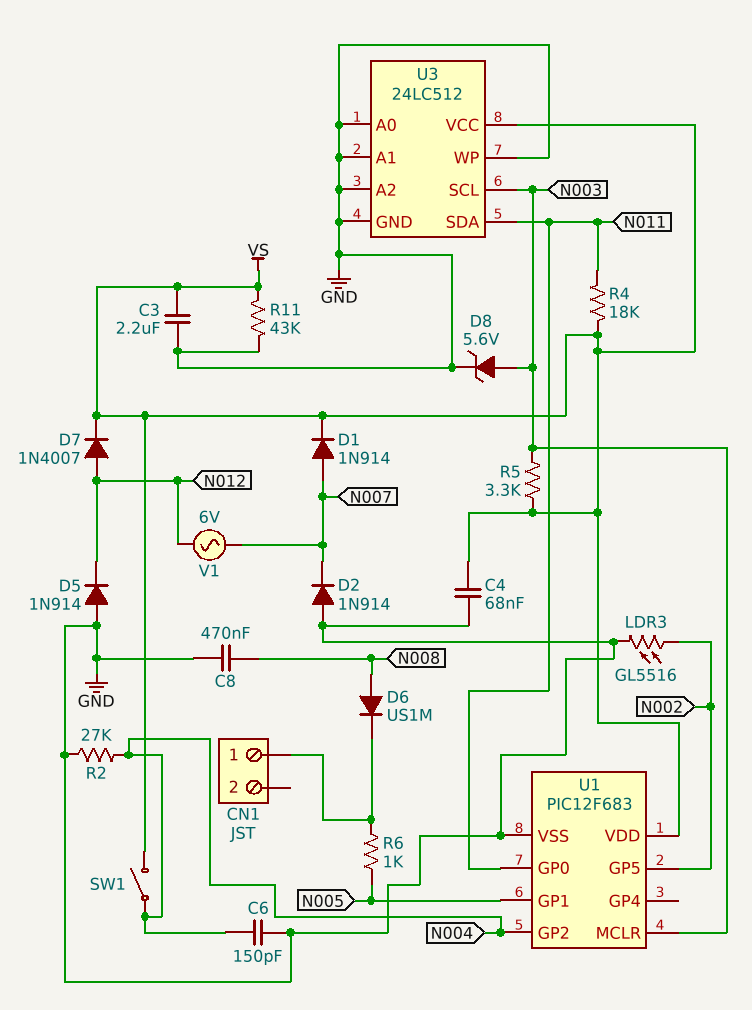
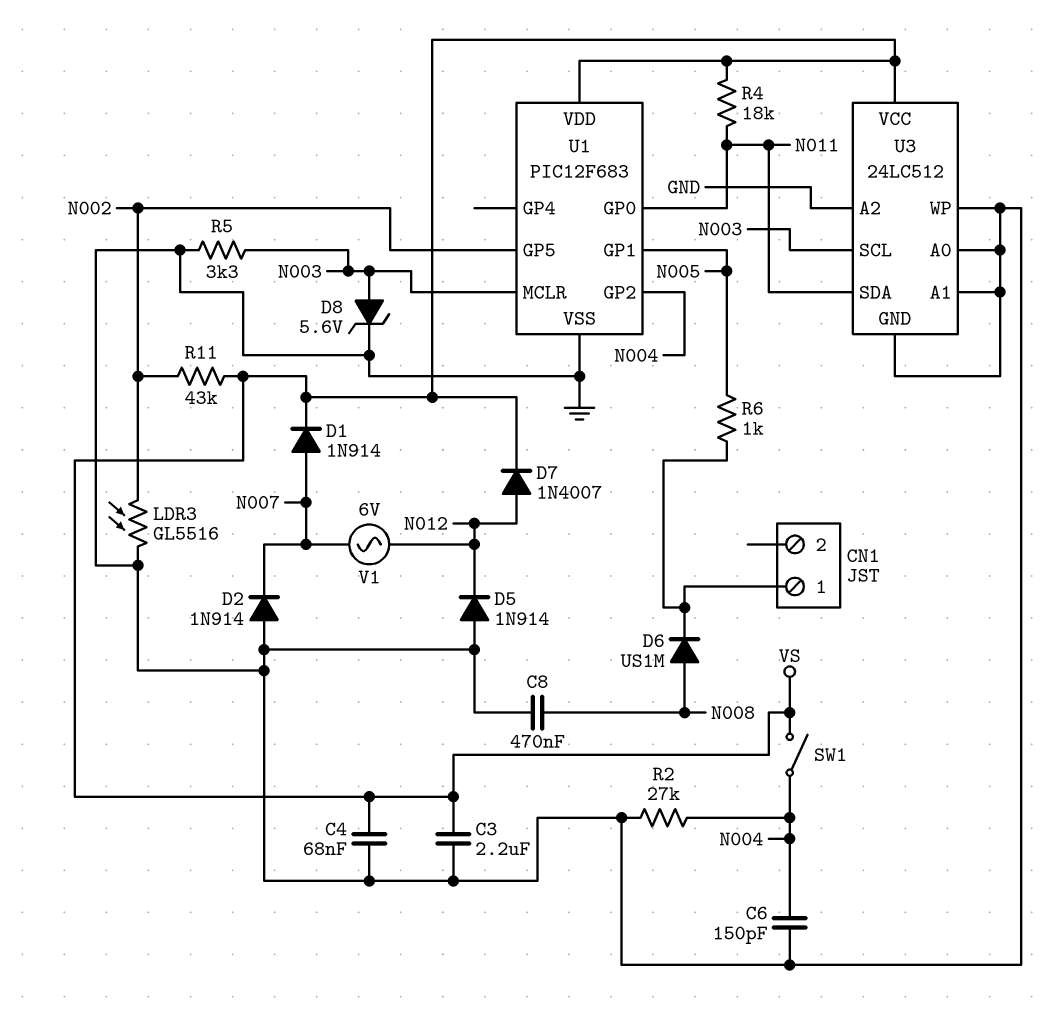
R5: 3.3k (N003, VS) -> 3.3k (GND, N003)
R11: 43k (GND, VS) -> 43k (N002, VS)

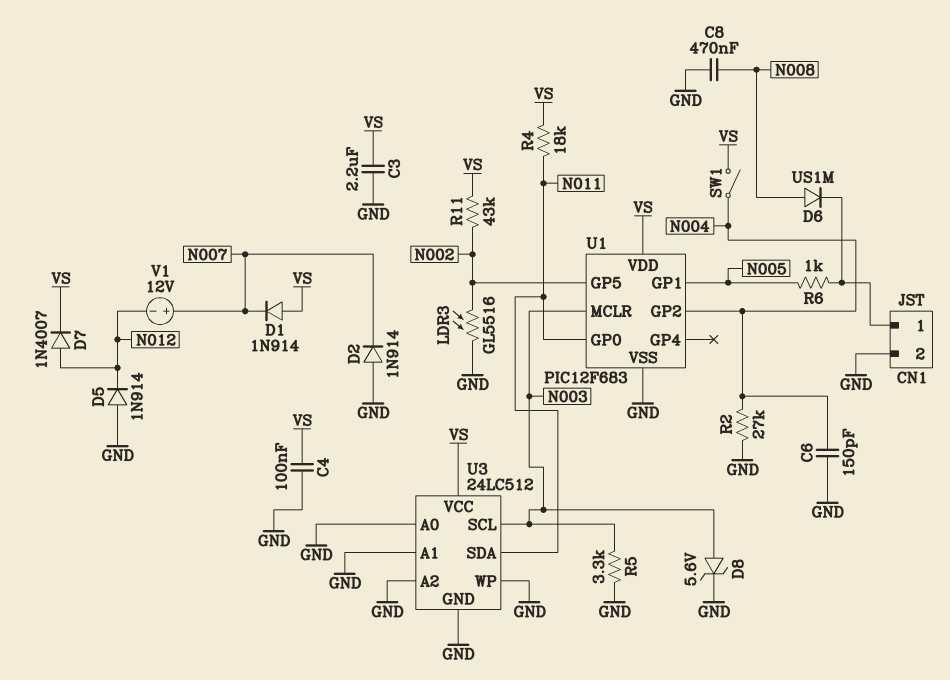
C4: 68nF (GND, VS) -> 100nF (GND, VS)
CN1 pin 2: none -> GND
D1: diode 1N914 (A N007, K VS) -> diode 1N914 (A VS, K N007)
V1: AC 6V (N007, N012) -> 12V (plus N007, minus N012)

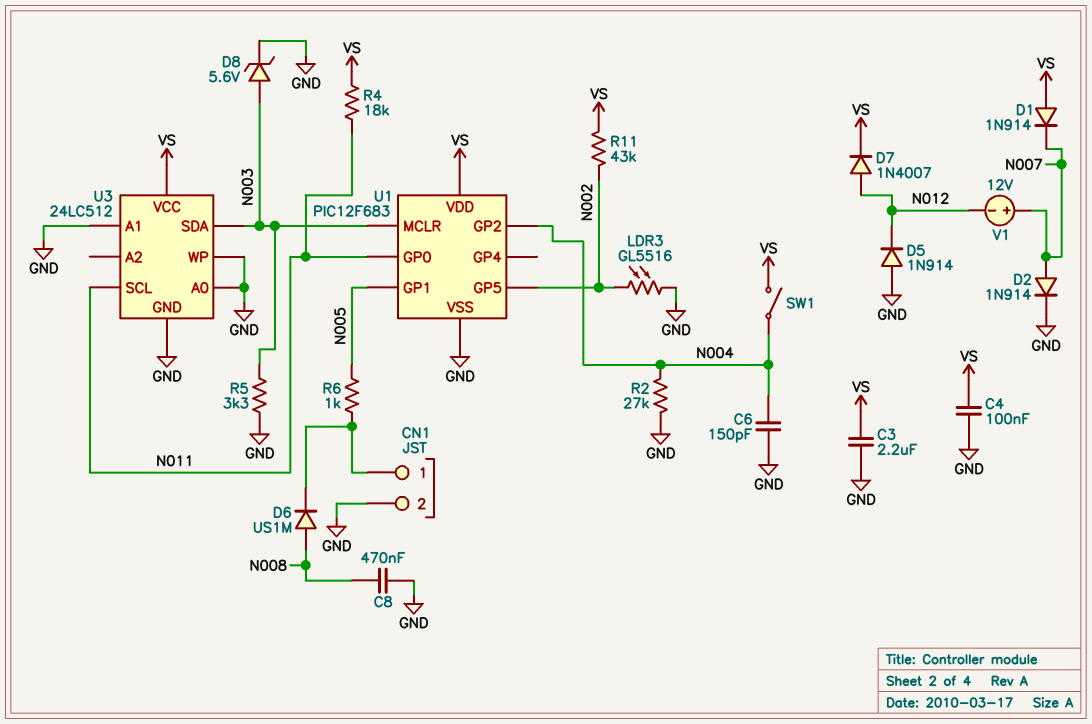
D2: diode 1N914 (A GND, K N007) -> diode 1N914 (A N007, K GND)
U3 pin A2: GND -> none
U3 pin SCL: N003 -> N011
U3 pin SDA: N011 -> N003

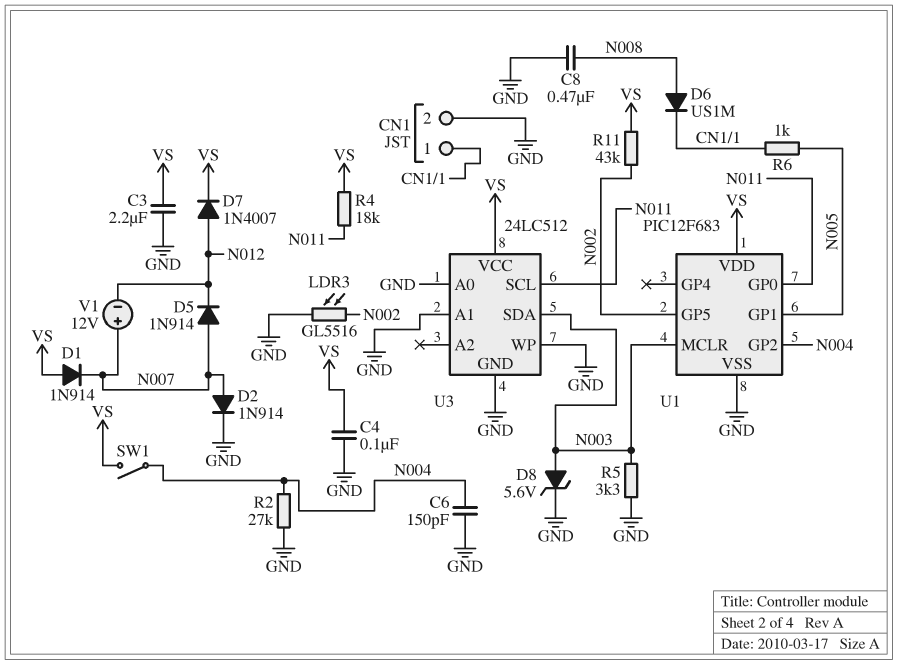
D5: diode 1N914 (A GND, K N012) -> diode 1N914 (A N007, K N012)

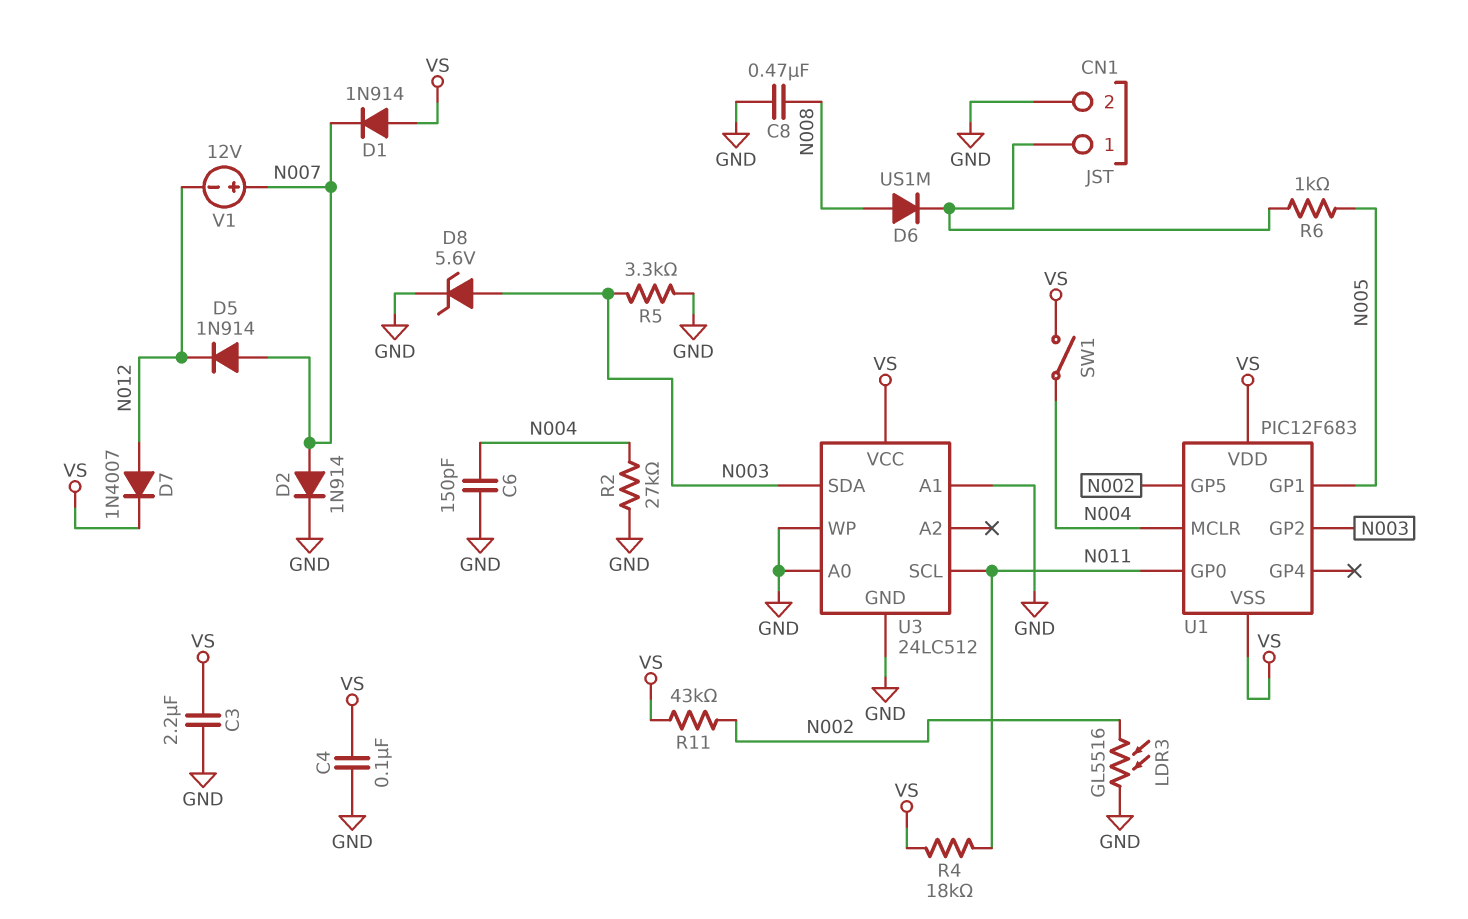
U1 pin GP2: N004 -> N003
U1 pin MCLR: N003 -> N004
U1 pin VSS: GND -> VS

